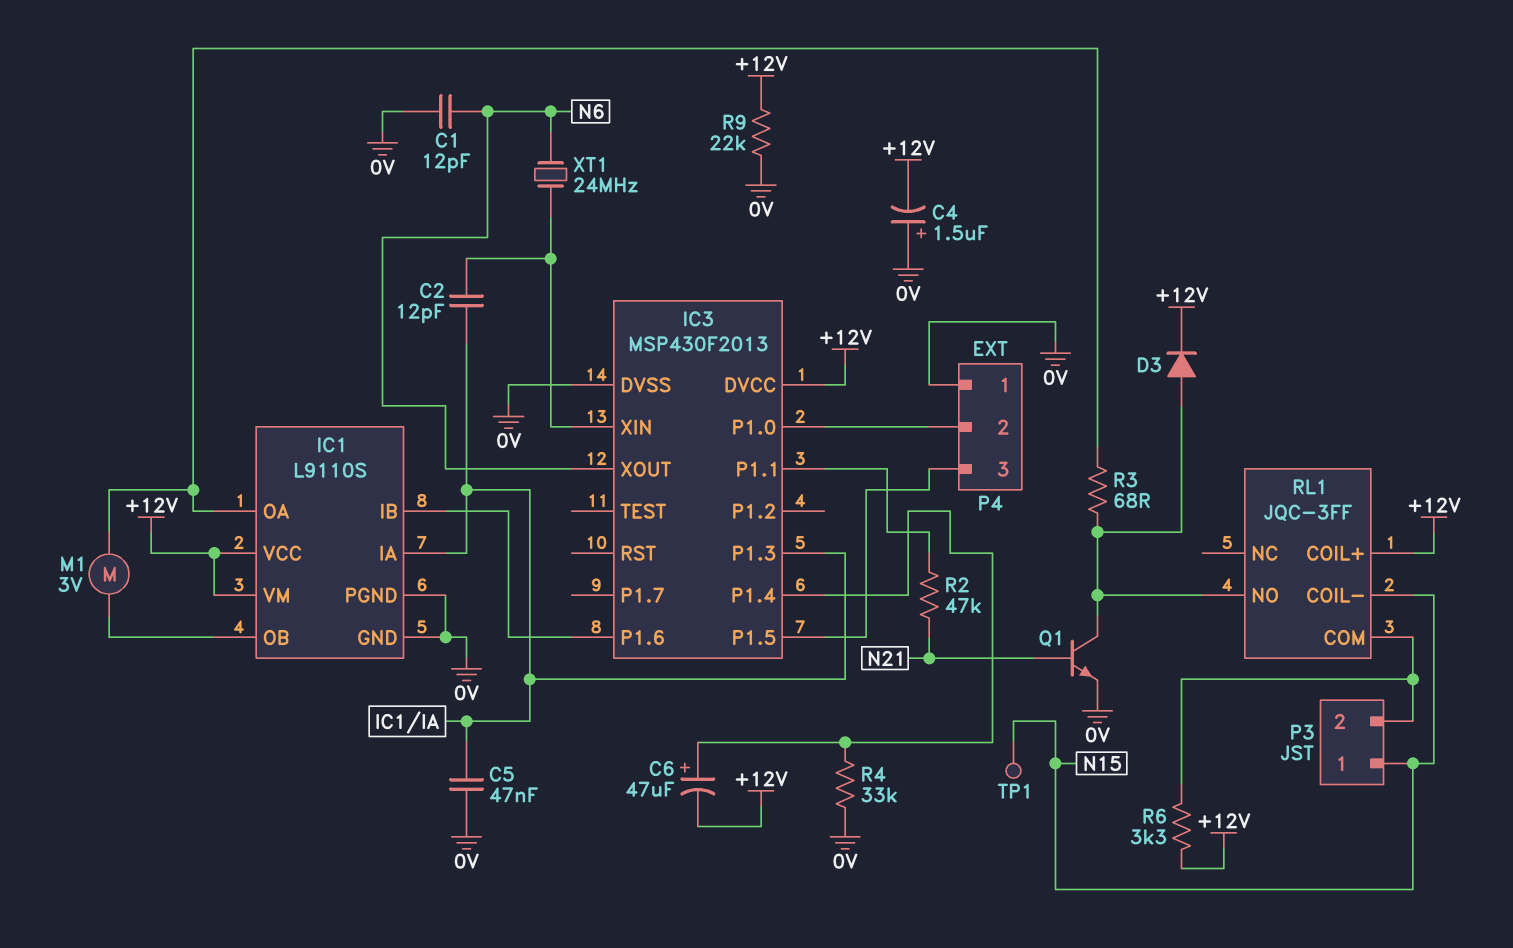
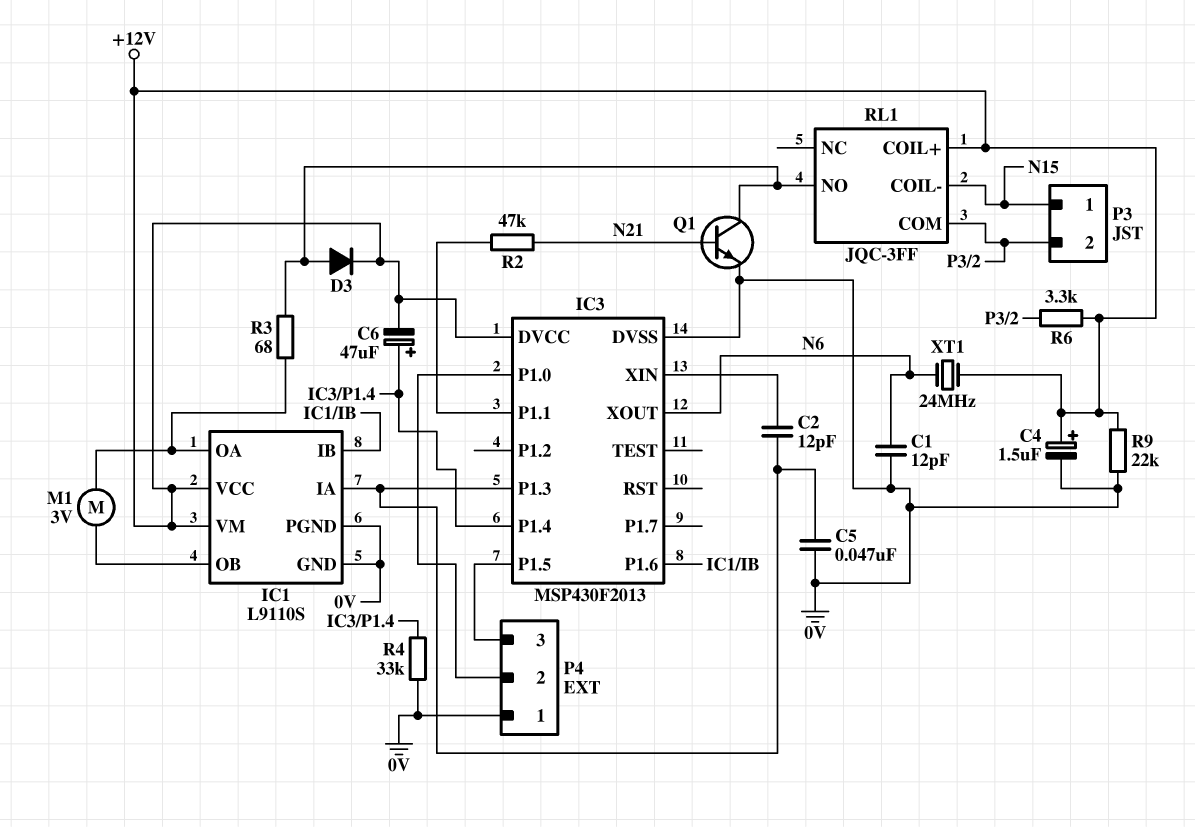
C4: 1.5uF (plus 0V, minus +12V) -> 1.5uF (plus +12V, minus 0V)
TP1: test point (N15) -> none
XT1: 24MHz (IC3/XIN, N6) -> 24MHz (+12V, N6)

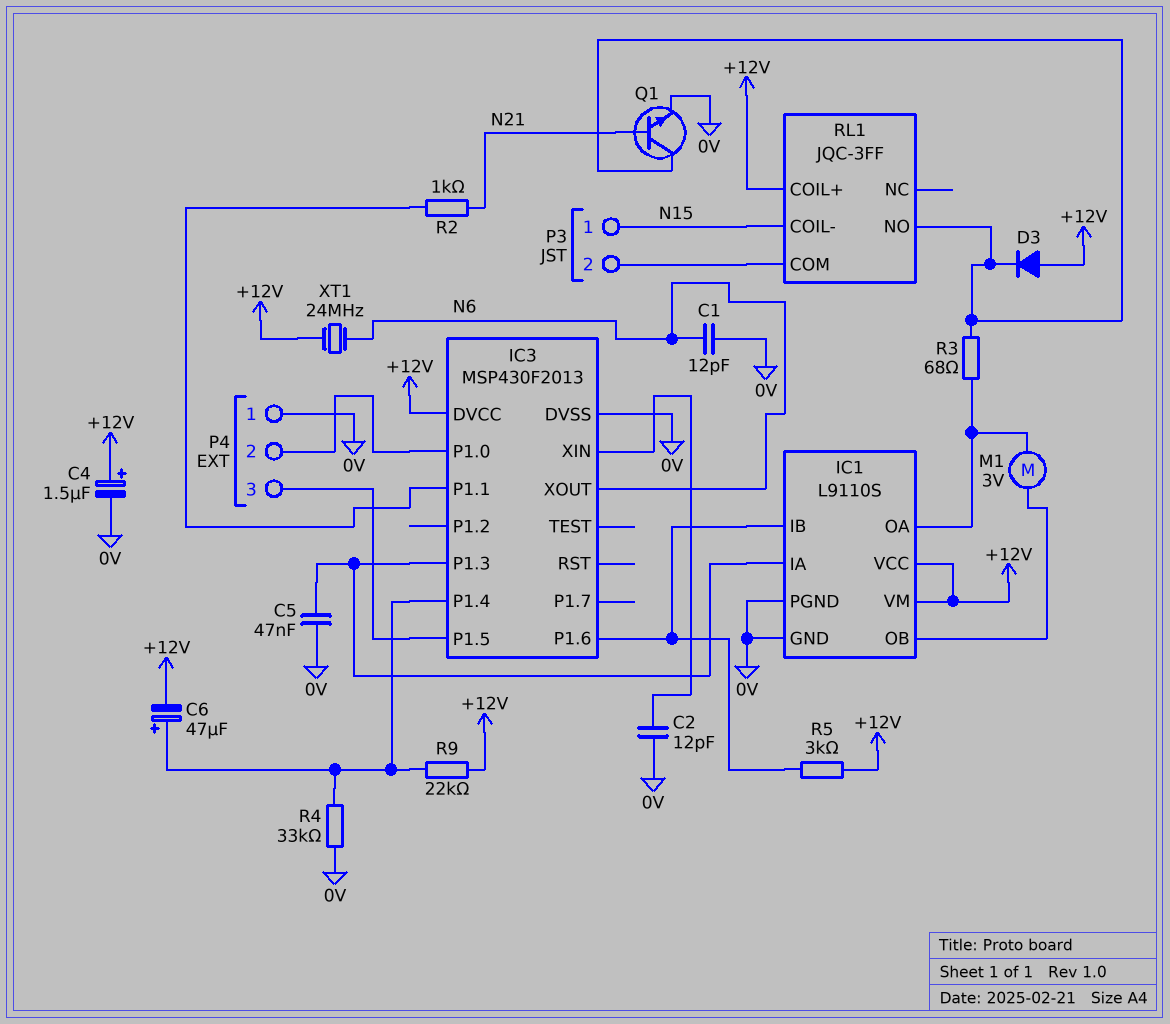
C2: 12pF (IC1/IA, IC3/XIN) -> 12pF (0V, IC3/XIN)
D3: diode (A RL1/NO, K +12V) -> diode (A +12V, K RL1/NO)
R2: 47k (IC3/P1.1, N21) -> 1k (IC3/P1.1, N21)
R5: none -> 3k (+12V, IC1/IB)
R6: 3.3k (+12V, P3/2) -> none
R9: 22k (+12V, 0V) -> 22k (+12V, IC3/P1.4)

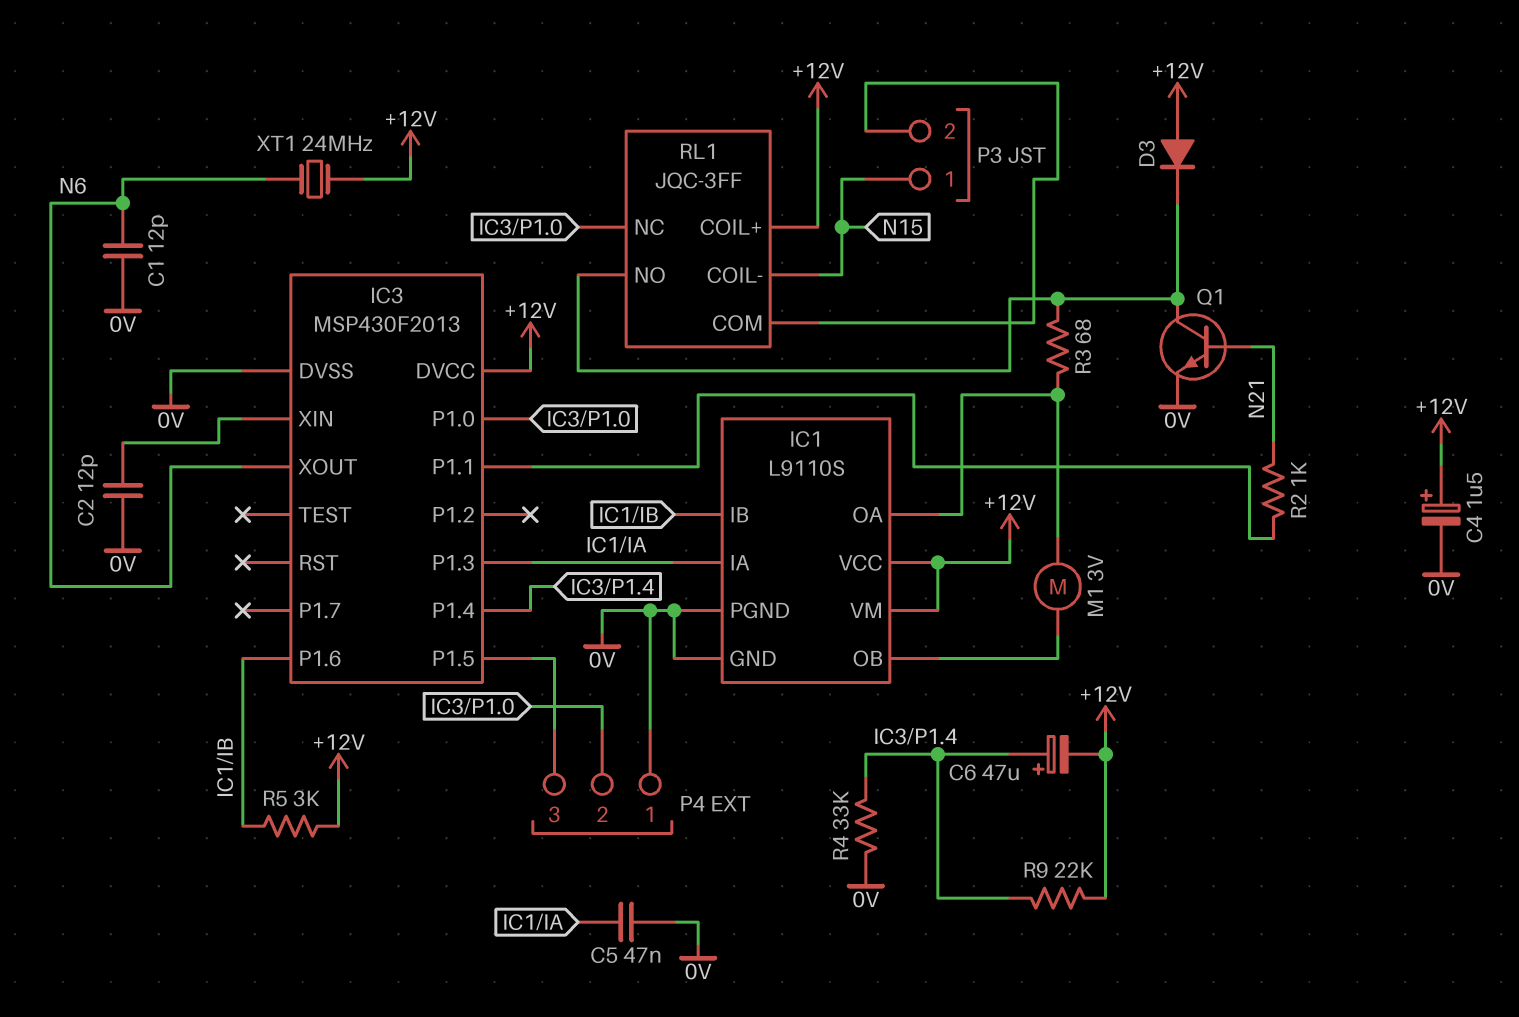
RL1 pin NC: none -> IC3/P1.0

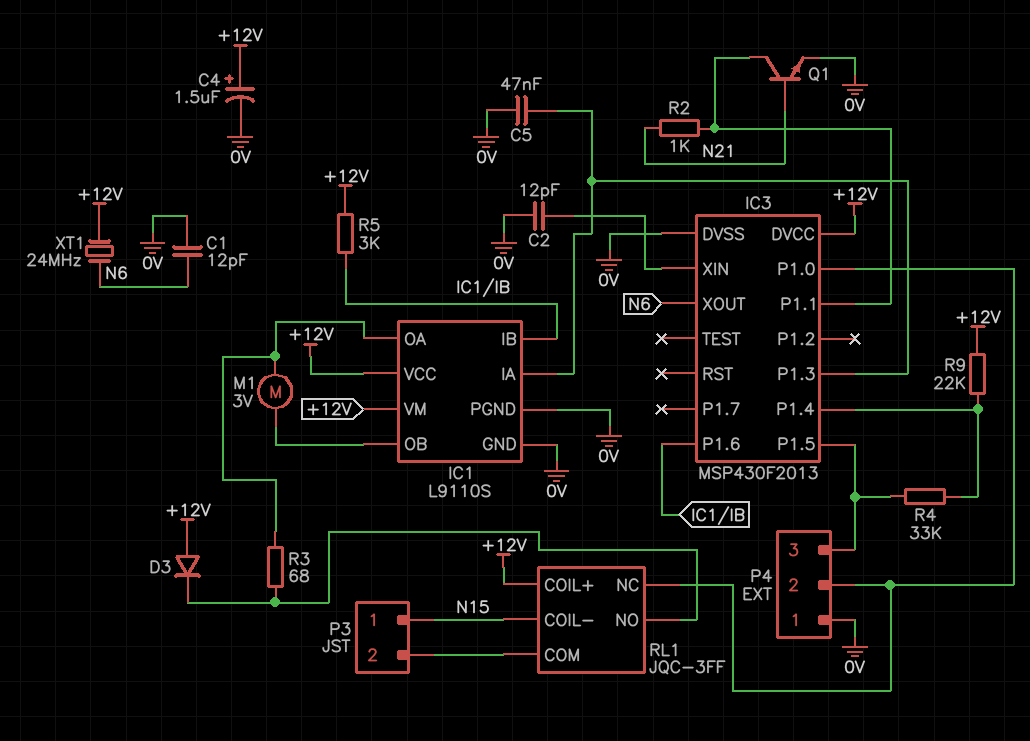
C6: 47uF (plus IC3/P1.4, minus +12V) -> none
Q1: NPN (B N21, C RL1/NO, E 0V) -> NPN (B N21, C IC3/P1.1, E 0V)
R4: 33k (0V, IC3/P1.4) -> 33k (IC3/P1.4, IC3/P1.5)

